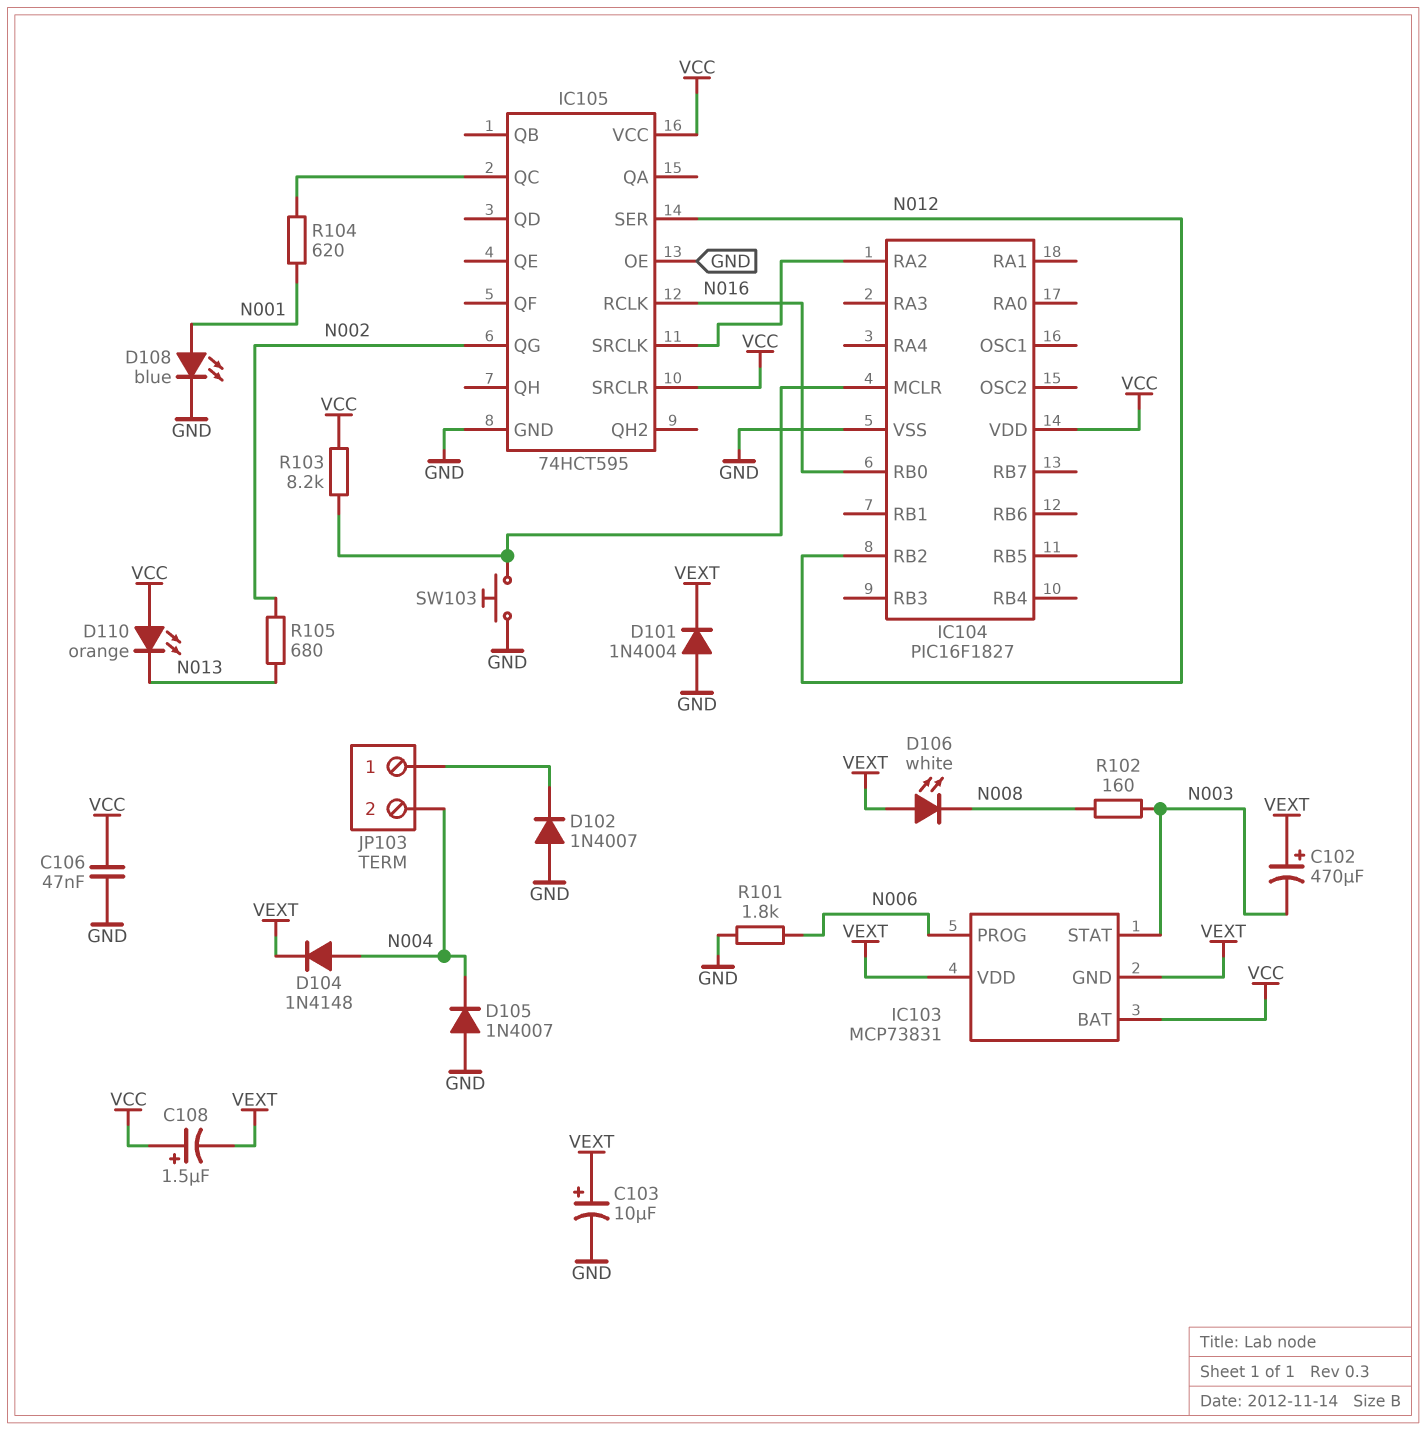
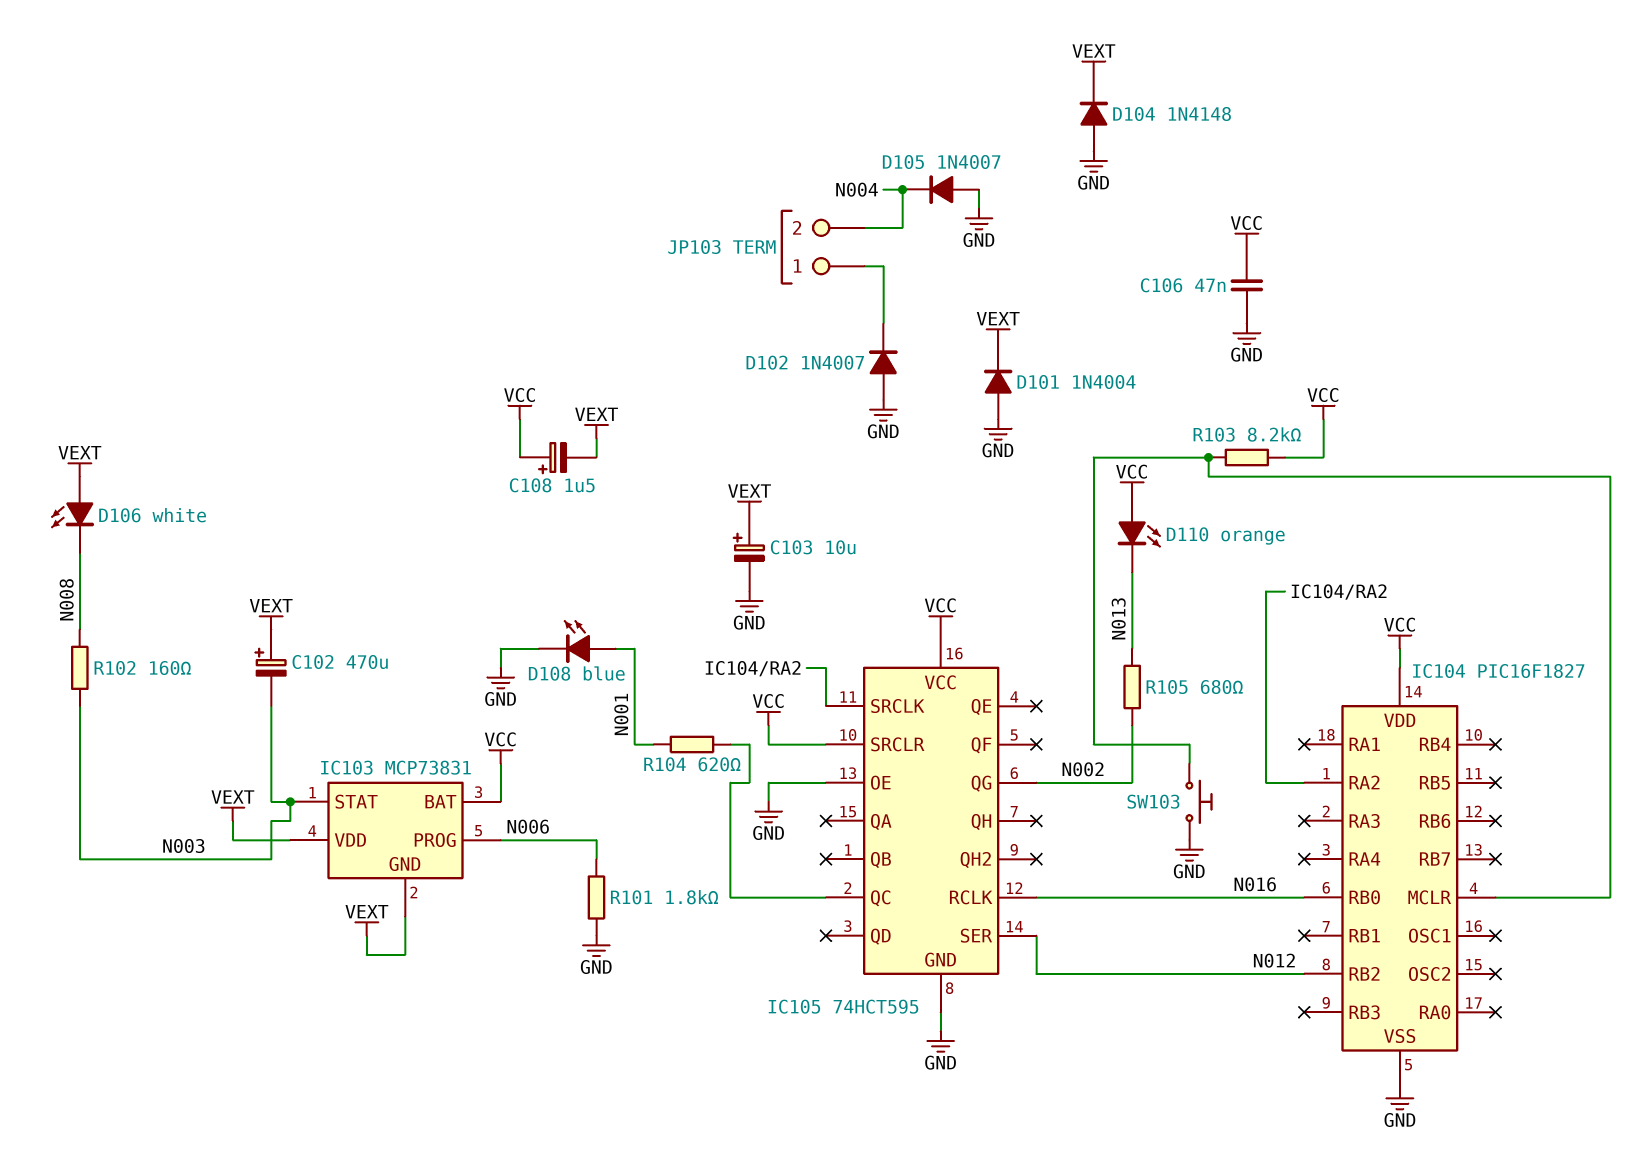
D104: diode 1N4148 (A N004, K VEXT) -> diode 1N4148 (A GND, K VEXT)

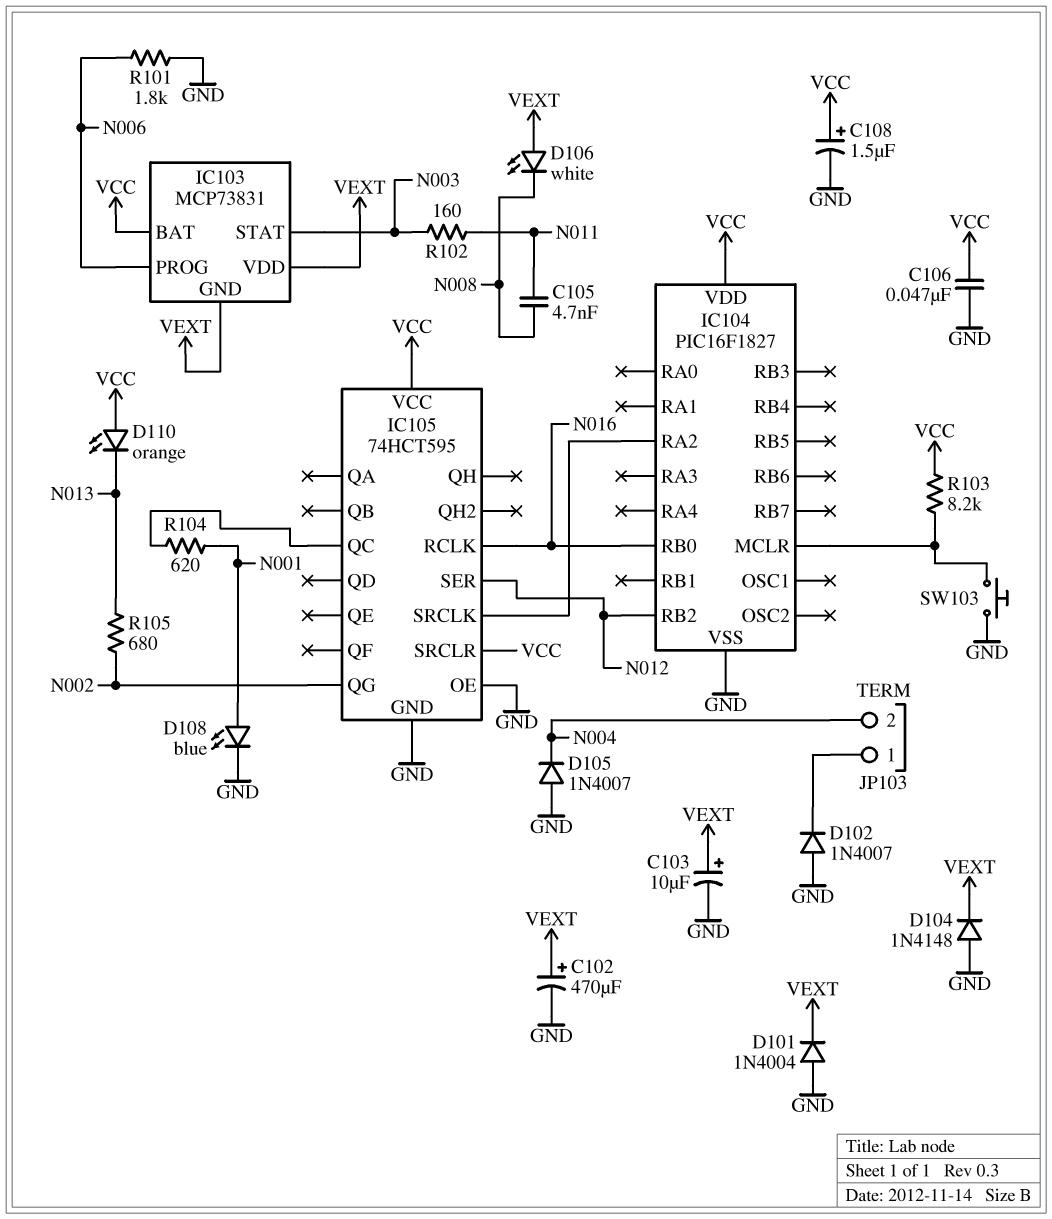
C102: 470uF (plus VEXT, minus N003) -> 470uF (plus VEXT, minus GND)
C105: none -> 4.7nF (N008, N011)
C108: 1.5uF (plus VCC, minus VEXT) -> 1.5uF (plus VCC, minus GND)
R102: 160 (N003, N008) -> 160 (N003, N011)

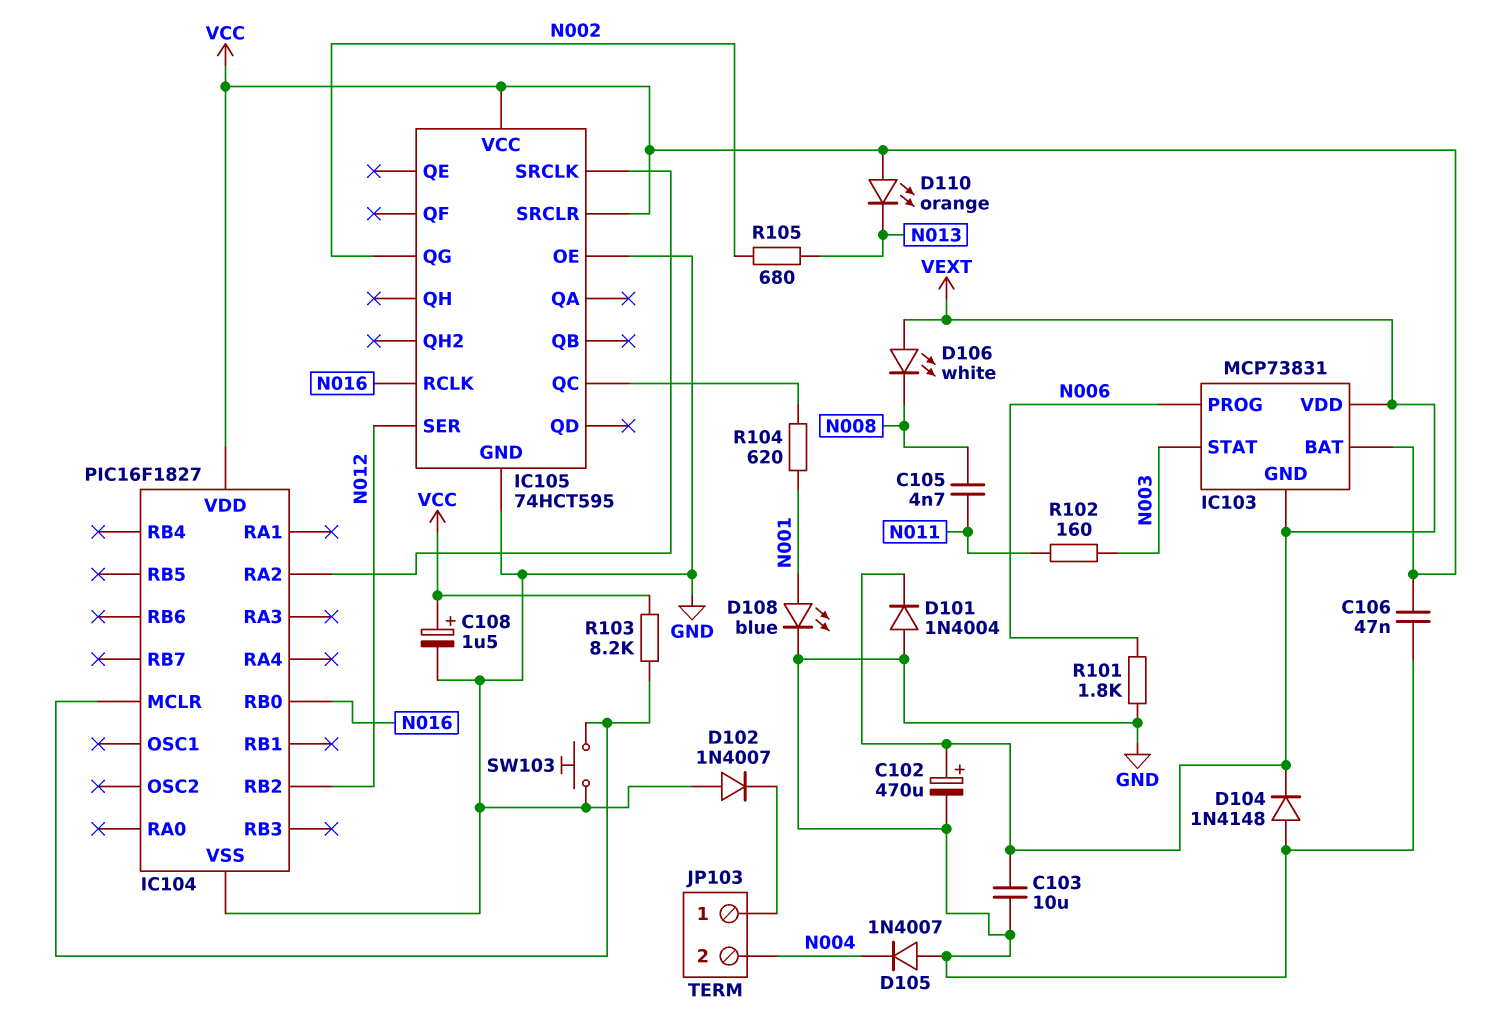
C103: 10uF (plus VEXT, minus GND) -> 10uF (GND, VEXT)

